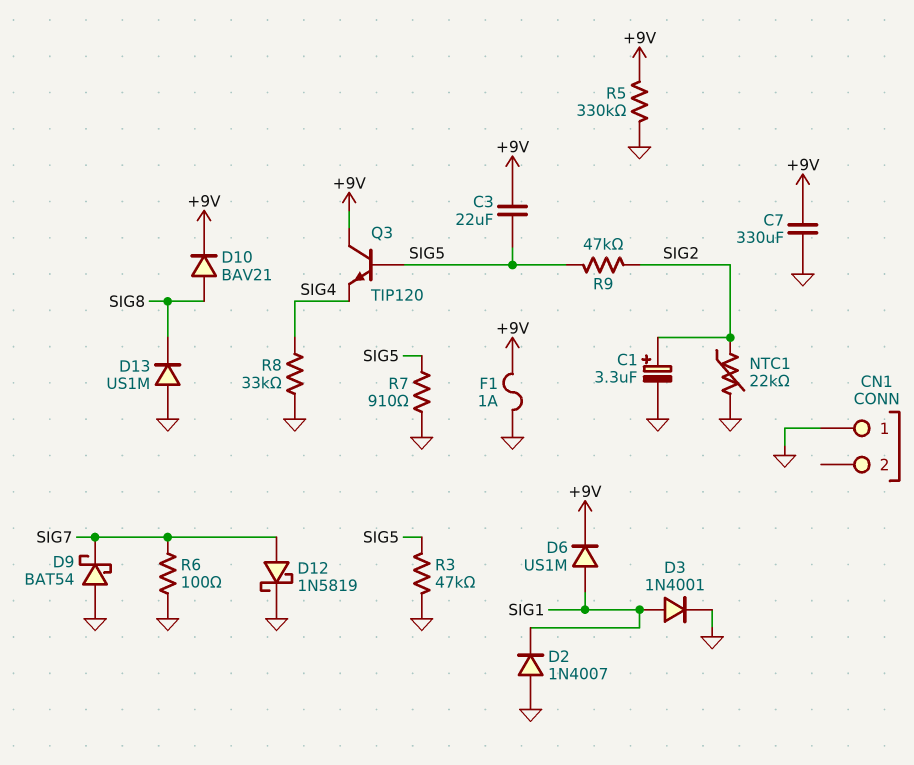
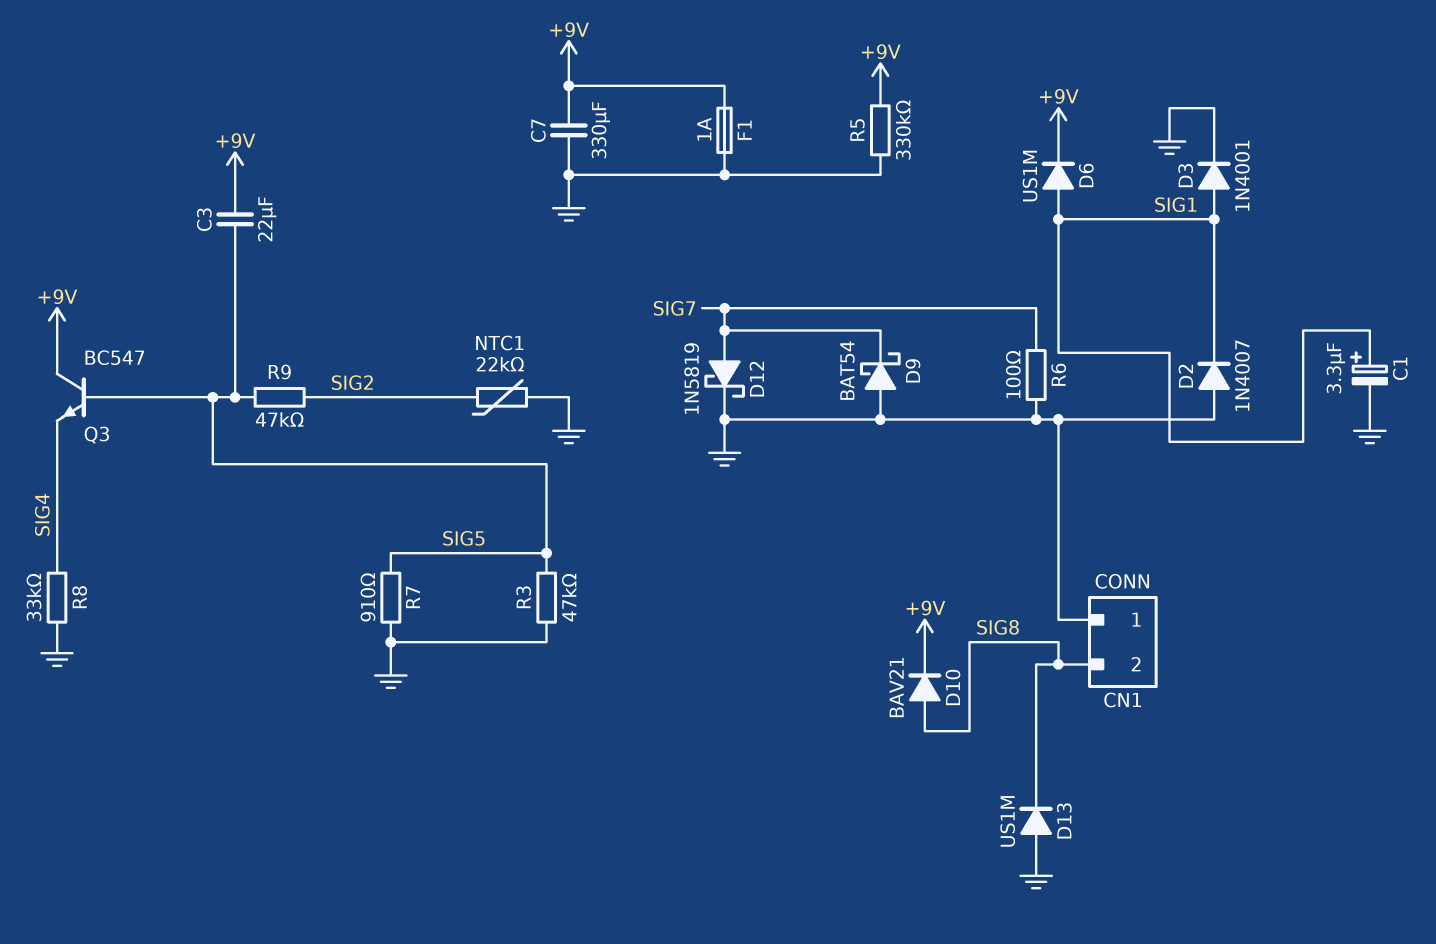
C1: 3.3uF (plus SIG2, minus GND) -> 3.3uF (plus SIG1, minus GND)
CN1 pin 2: none -> SIG8
Q3: NPN TIP120 (B SIG5, C +9V, E SIG4) -> NPN BC547 (B SIG5, C +9V, E SIG4)

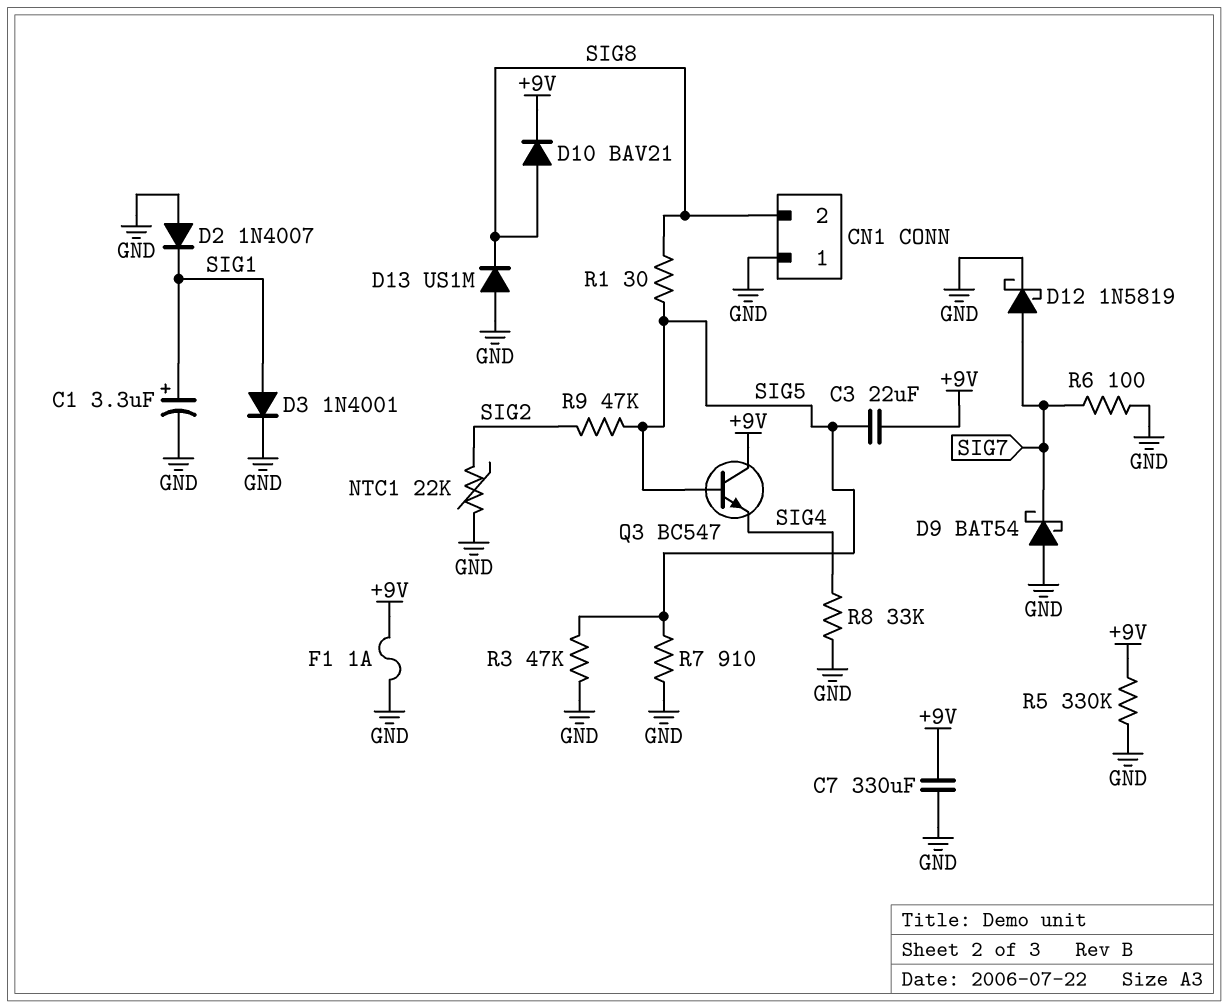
D6: diode US1M (A SIG1, K +9V) -> none
R1: none -> 30 (SIG5, SIG8)

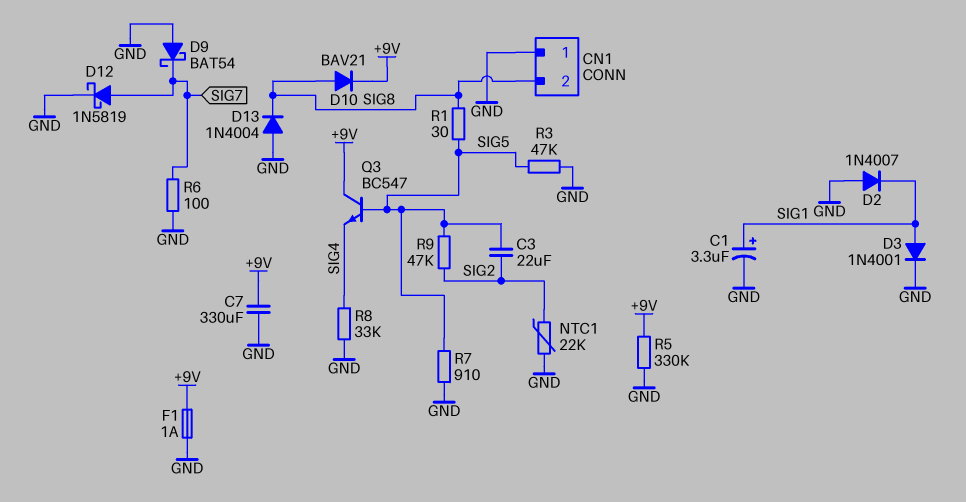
C3: 22uF (+9V, SIG5) -> 22uF (SIG2, SIG5)
D13: diode US1M (A GND, K SIG8) -> diode 1N4004 (A GND, K SIG8)

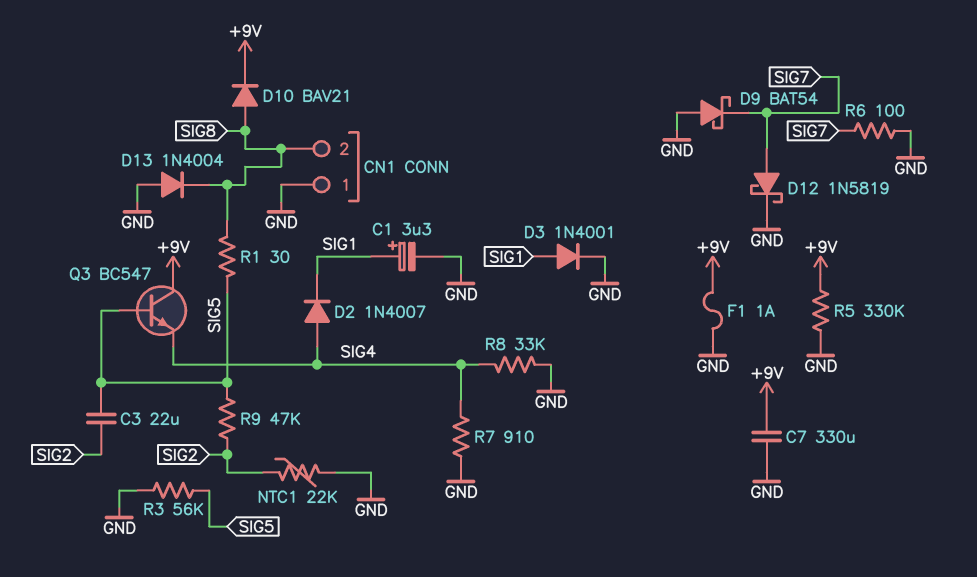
D2: diode 1N4007 (A GND, K SIG1) -> diode 1N4007 (A SIG4, K SIG1)
R3: 47k (GND, SIG5) -> 56k (GND, SIG5)
R7: 910 (GND, SIG5) -> 910 (GND, SIG4)

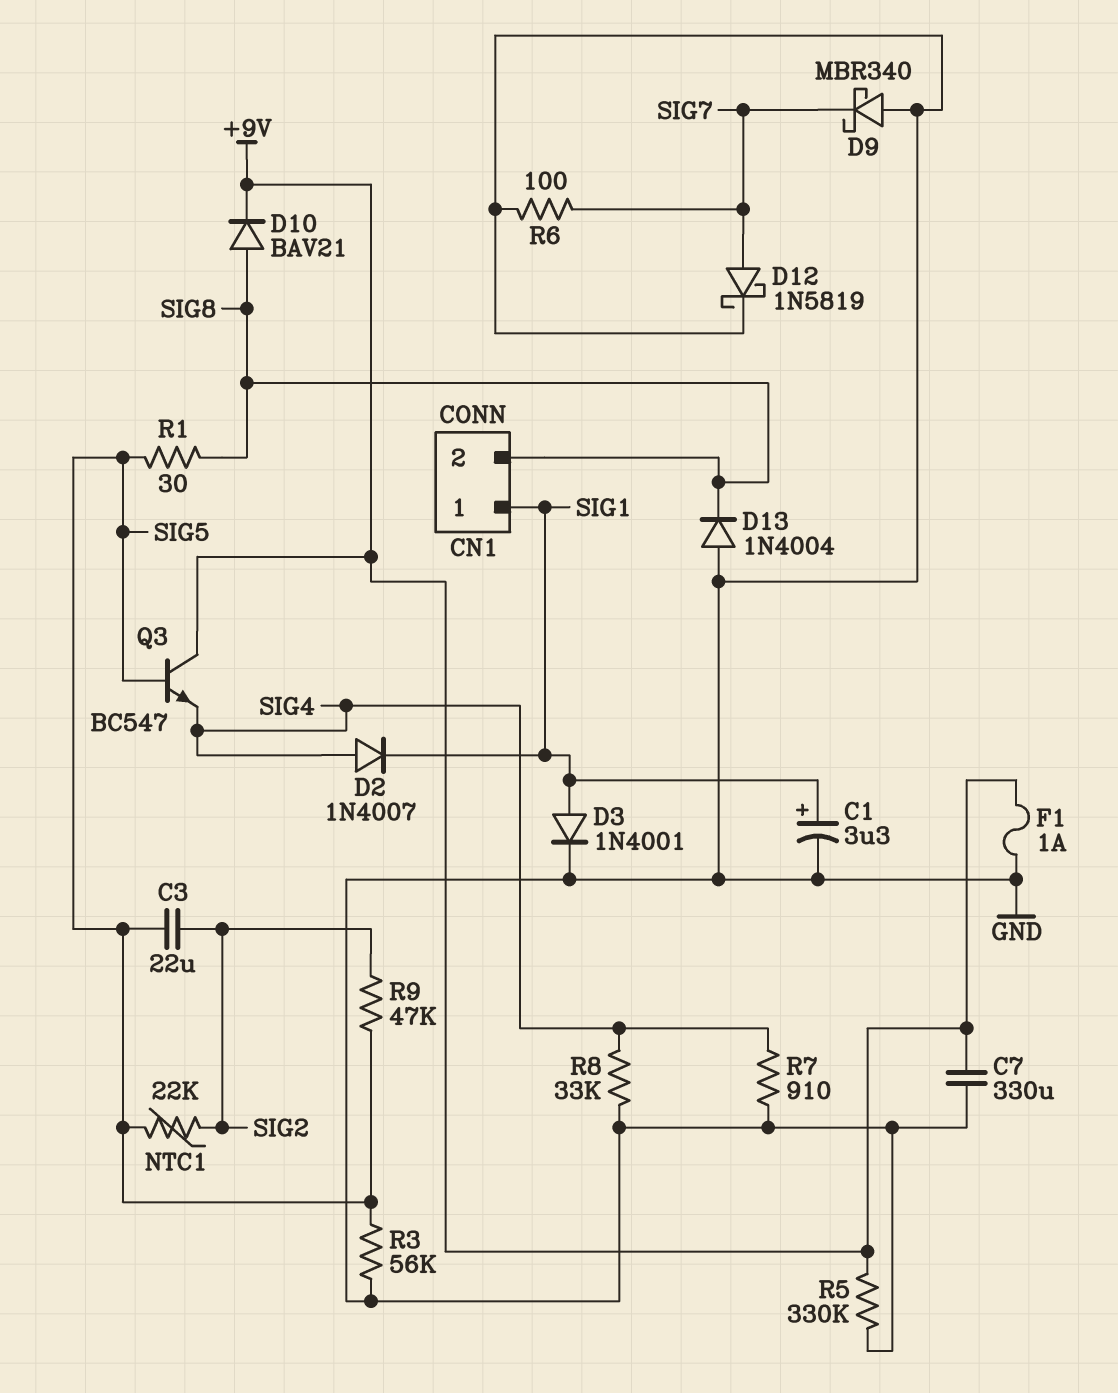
CN1 pin 1: GND -> SIG1
D9: schottky BAT54 (A GND, K SIG7) -> schottky MBR340 (A GND, K SIG7)
NTC1: 22k (GND, SIG2) -> 22k (SIG2, SIG5)

